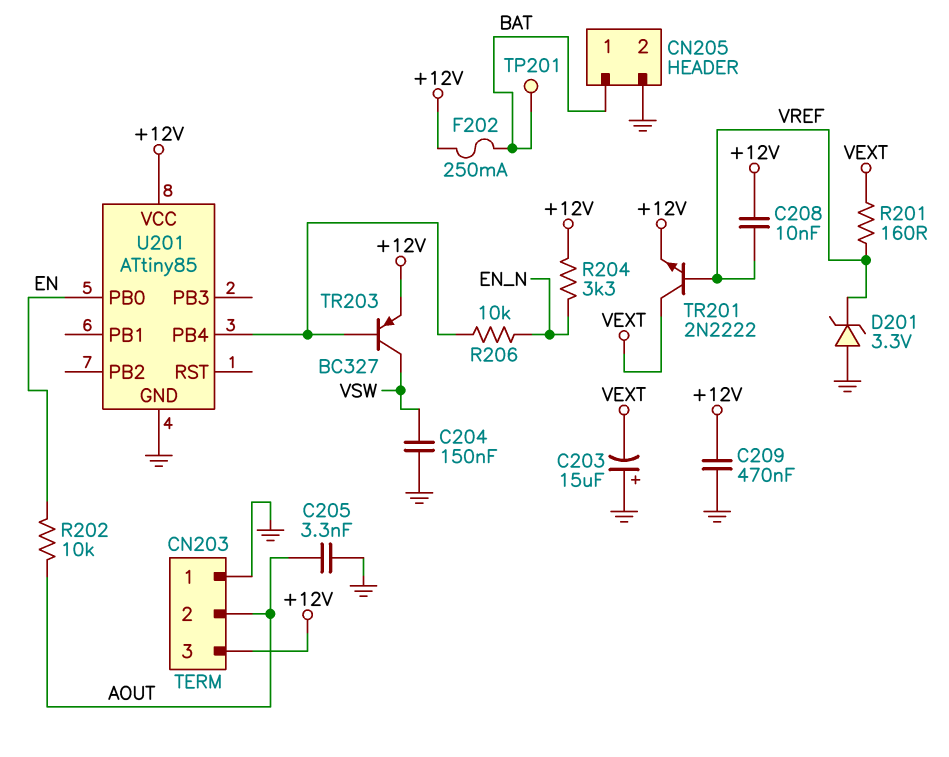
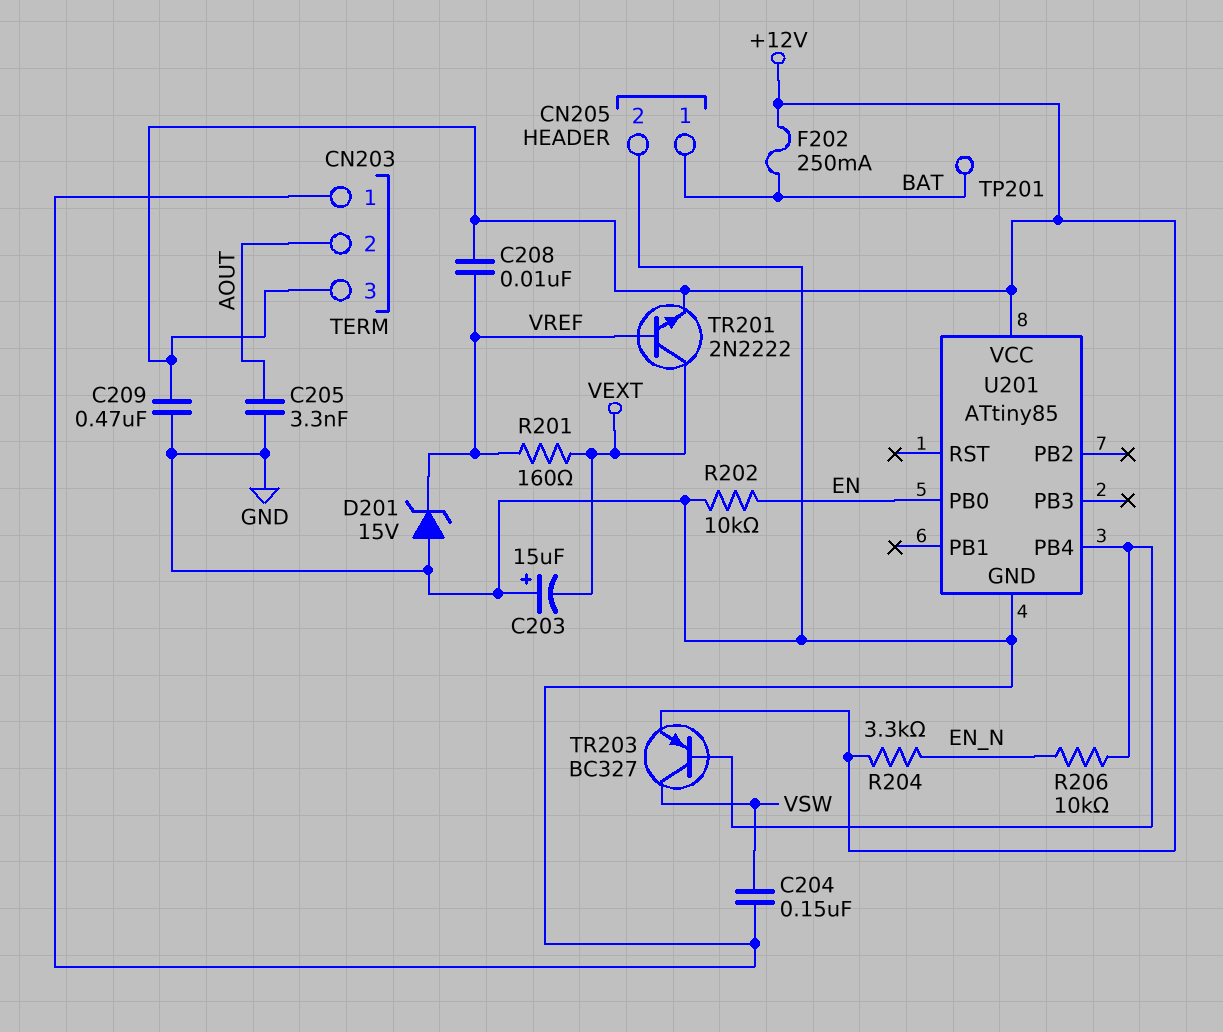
D201: zener 3.3V (A GND, K VREF) -> zener 15V (A GND, K VREF)
R202: 10k (AOUT, EN) -> 10k (EN, GND)

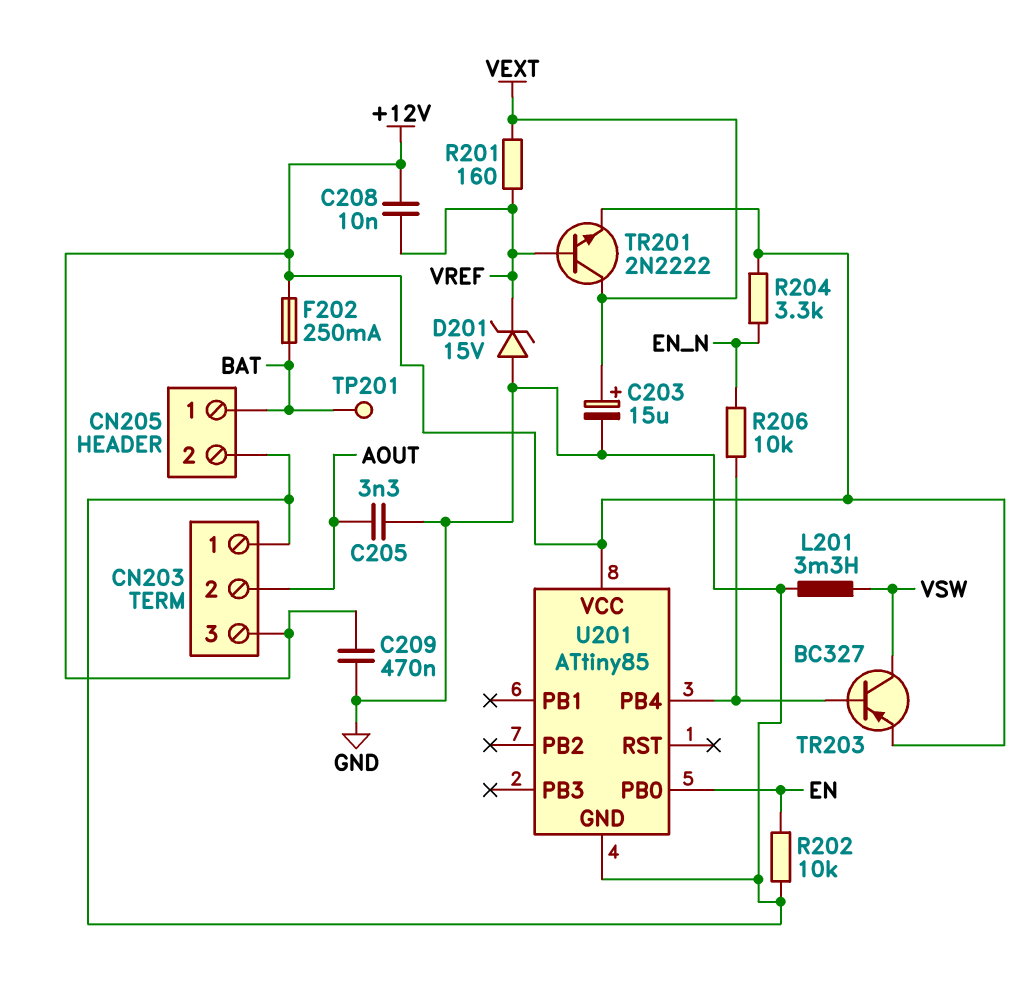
C203: 15uF (plus GND, minus VEXT) -> 15uF (plus VEXT, minus GND)
C204: 150nF (GND, VSW) -> none
L201: none -> 3.3mH (GND, VSW)

